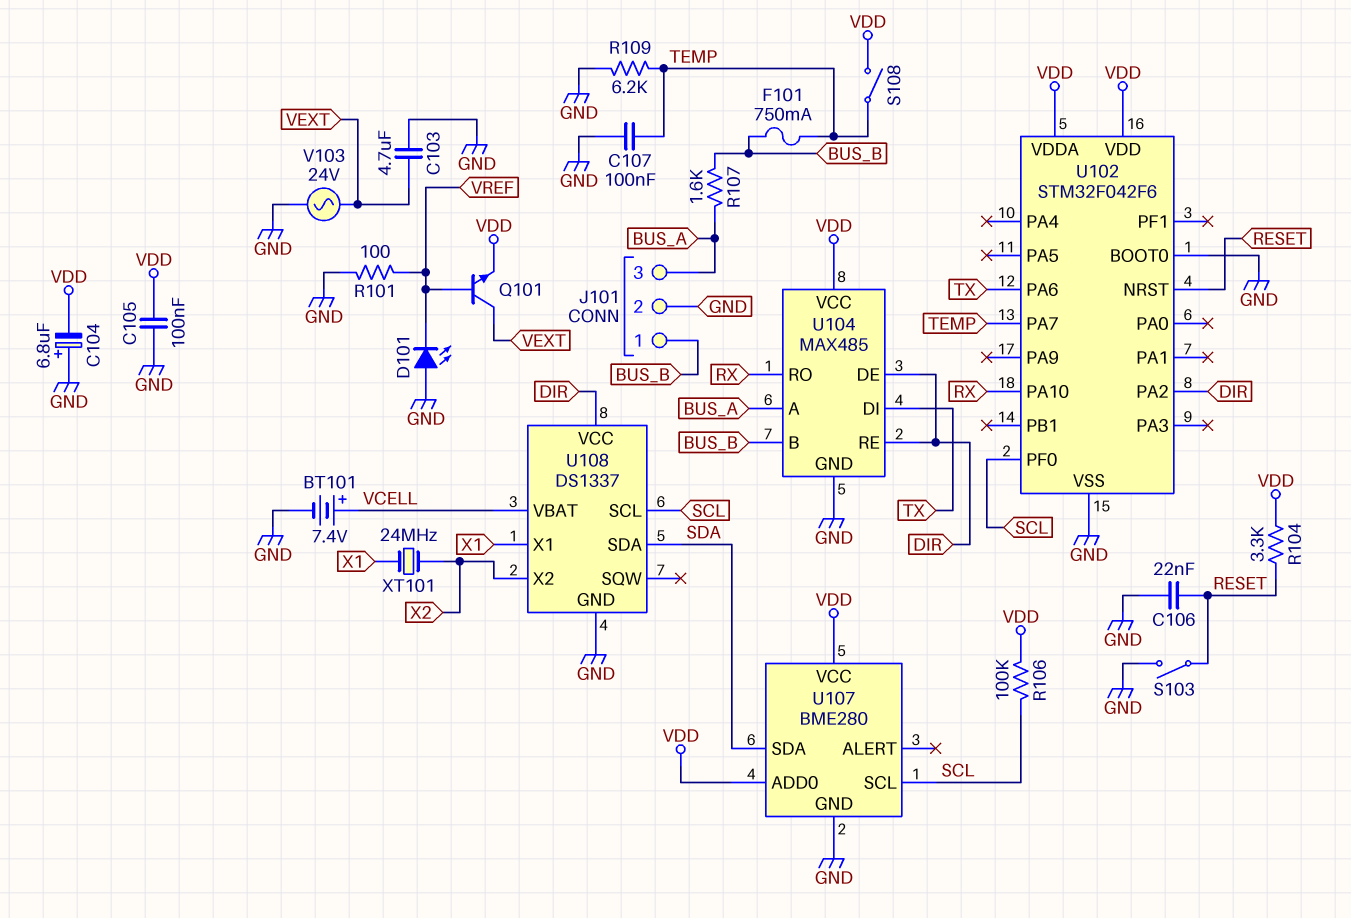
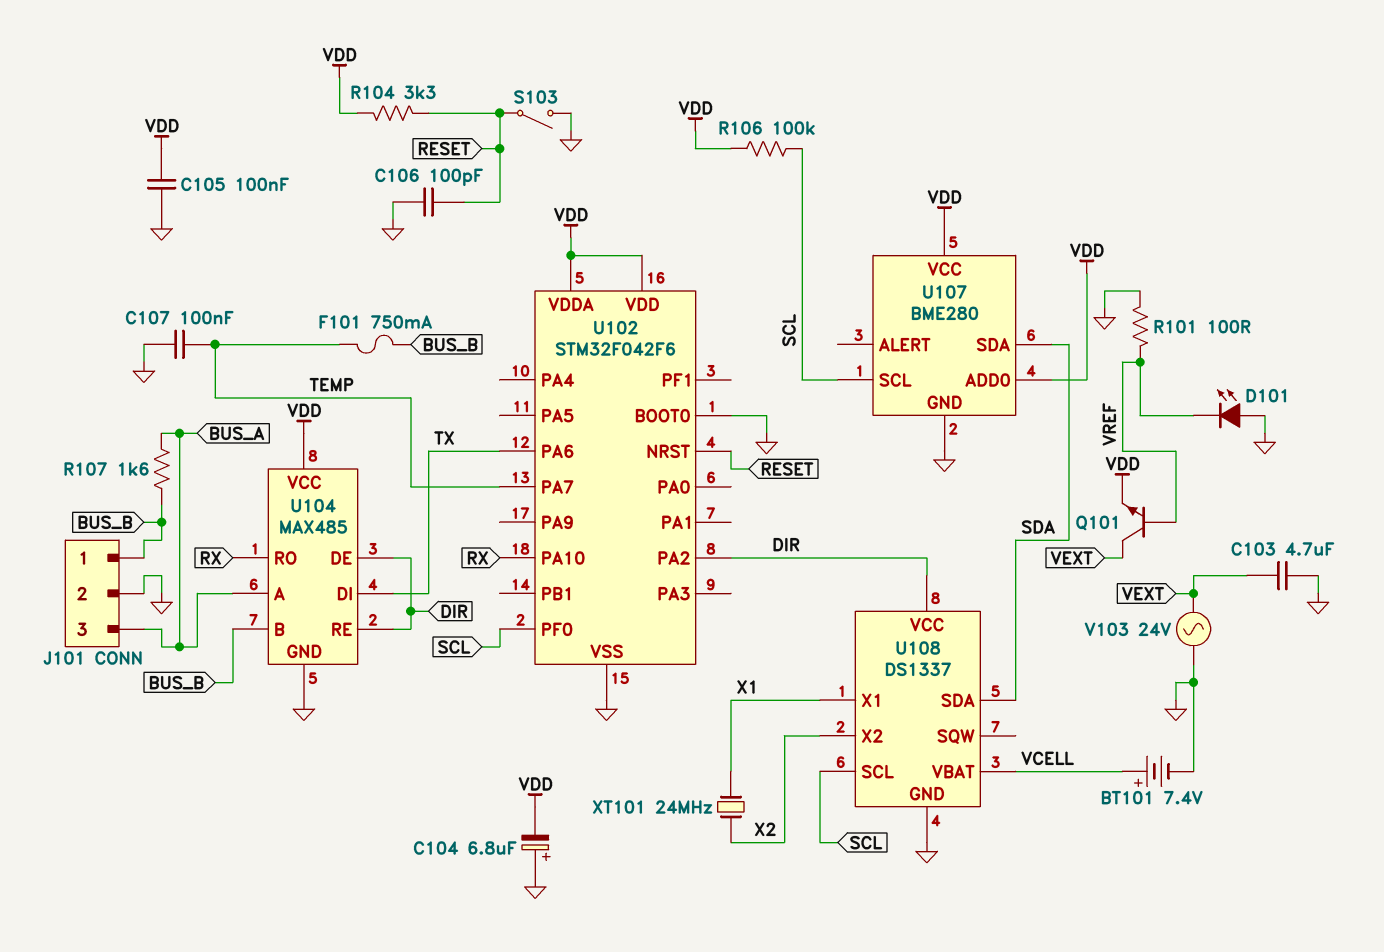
C106: 22nF (GND, RESET) -> 100pF (GND, RESET)
R109: 6.2k (GND, TEMP) -> none
S108: switch (TEMP, VDD) -> none

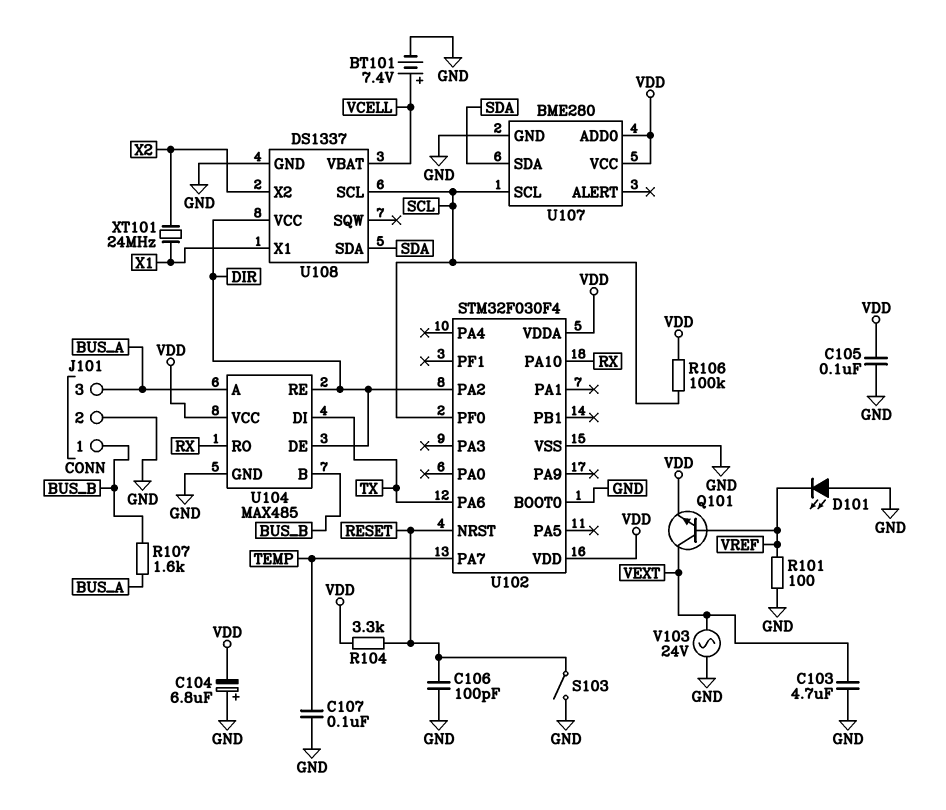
F101: 750mA (BUS_B, TEMP) -> none
U102: STM32F042F6 -> STM32F030F4

